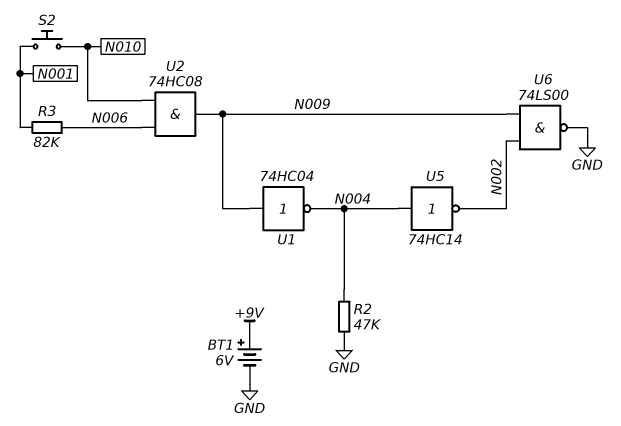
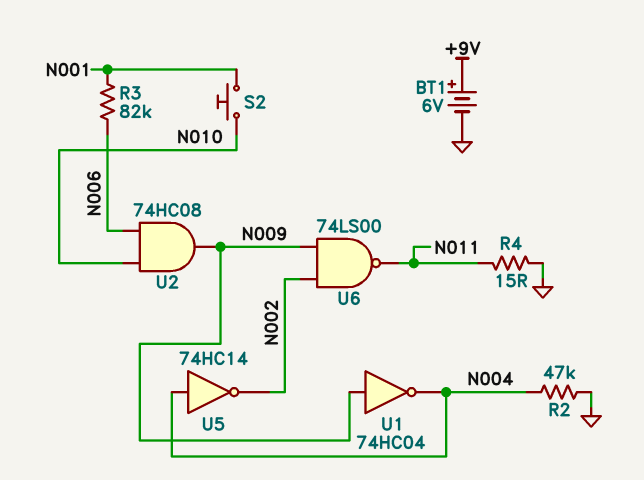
R4: none -> 15 (GND, N011)
U6: NAND 74LS00 (in N002, in N009, out GND) -> NAND 74LS00 (in N002, in N009, out N011)

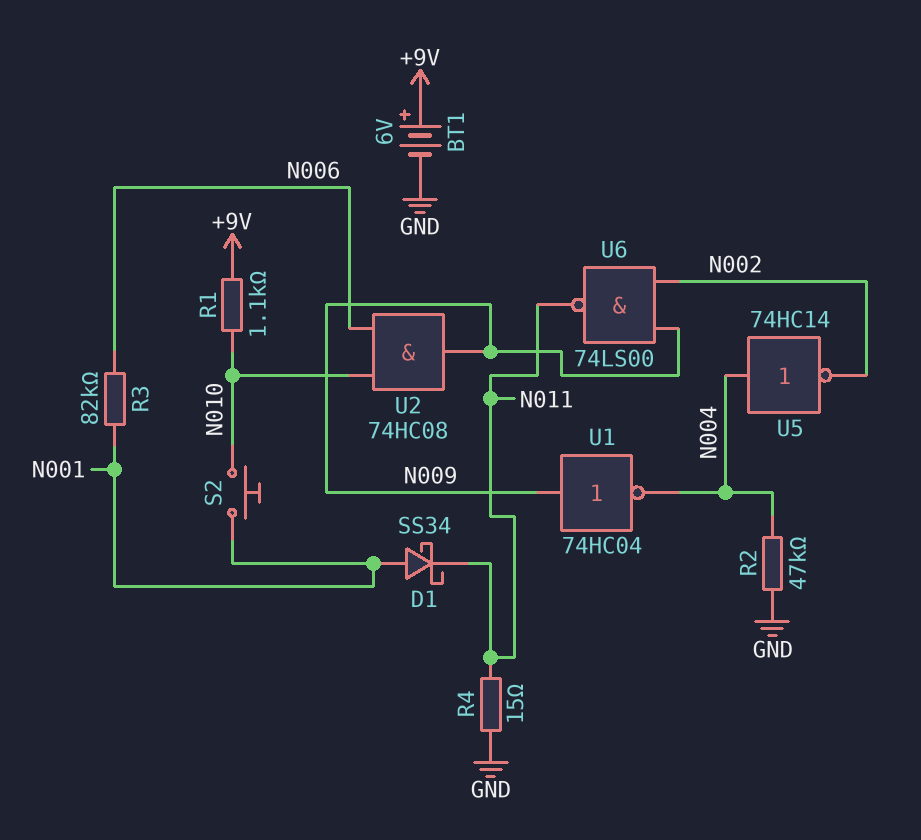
D1: none -> schottky SS34 (A N001, K N011)
R1: none -> 1.1k (+9V, N010)

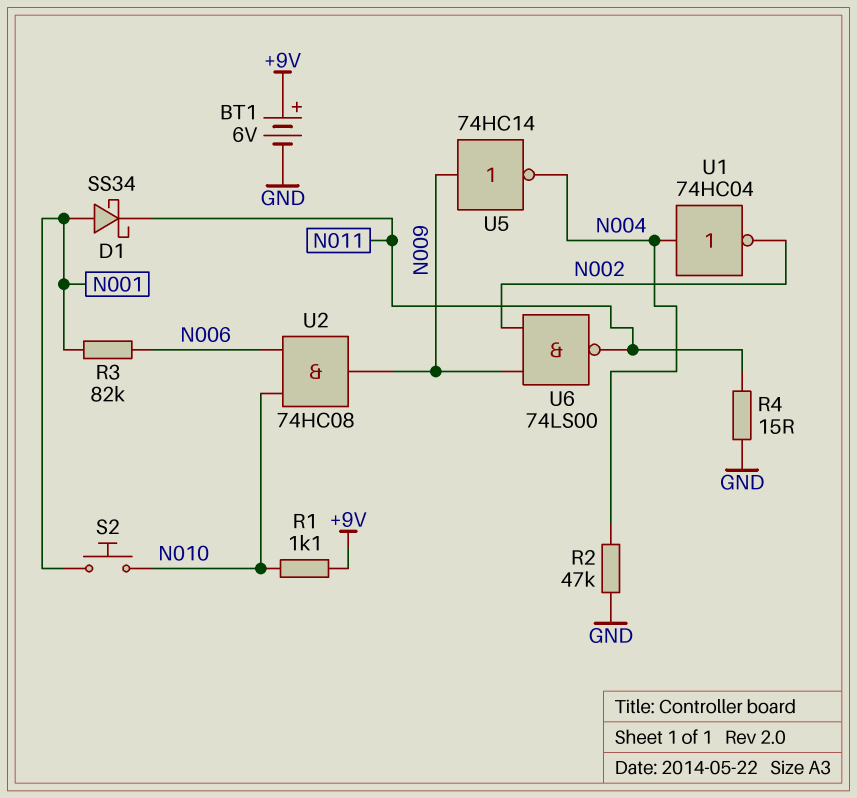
U1: NOT 74HC04 (in N009, out N004) -> NOT 74HC04 (in N004, out N002)
U5: NOT 74HC14 (in N004, out N002) -> NOT 74HC14 (in N009, out N004)

